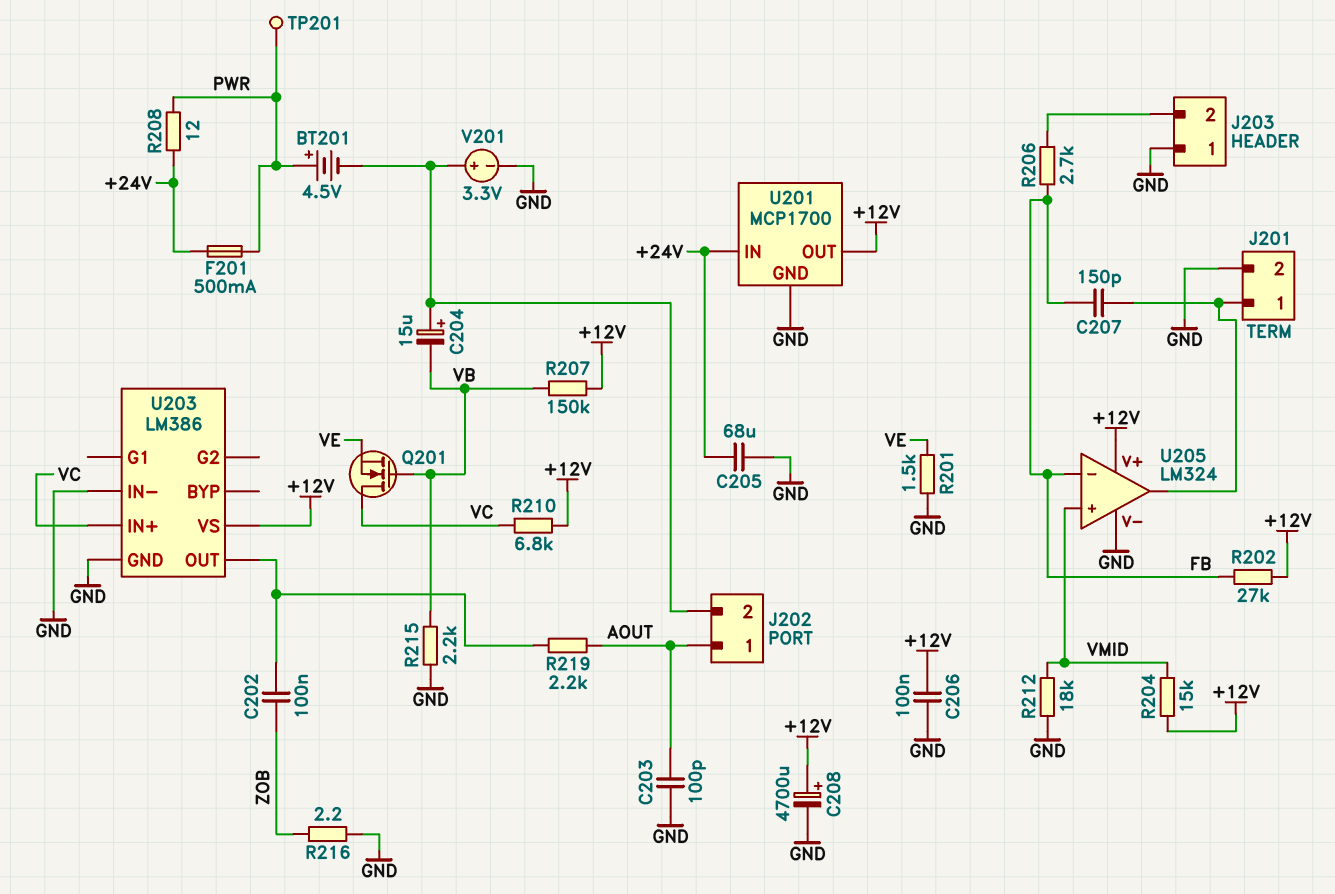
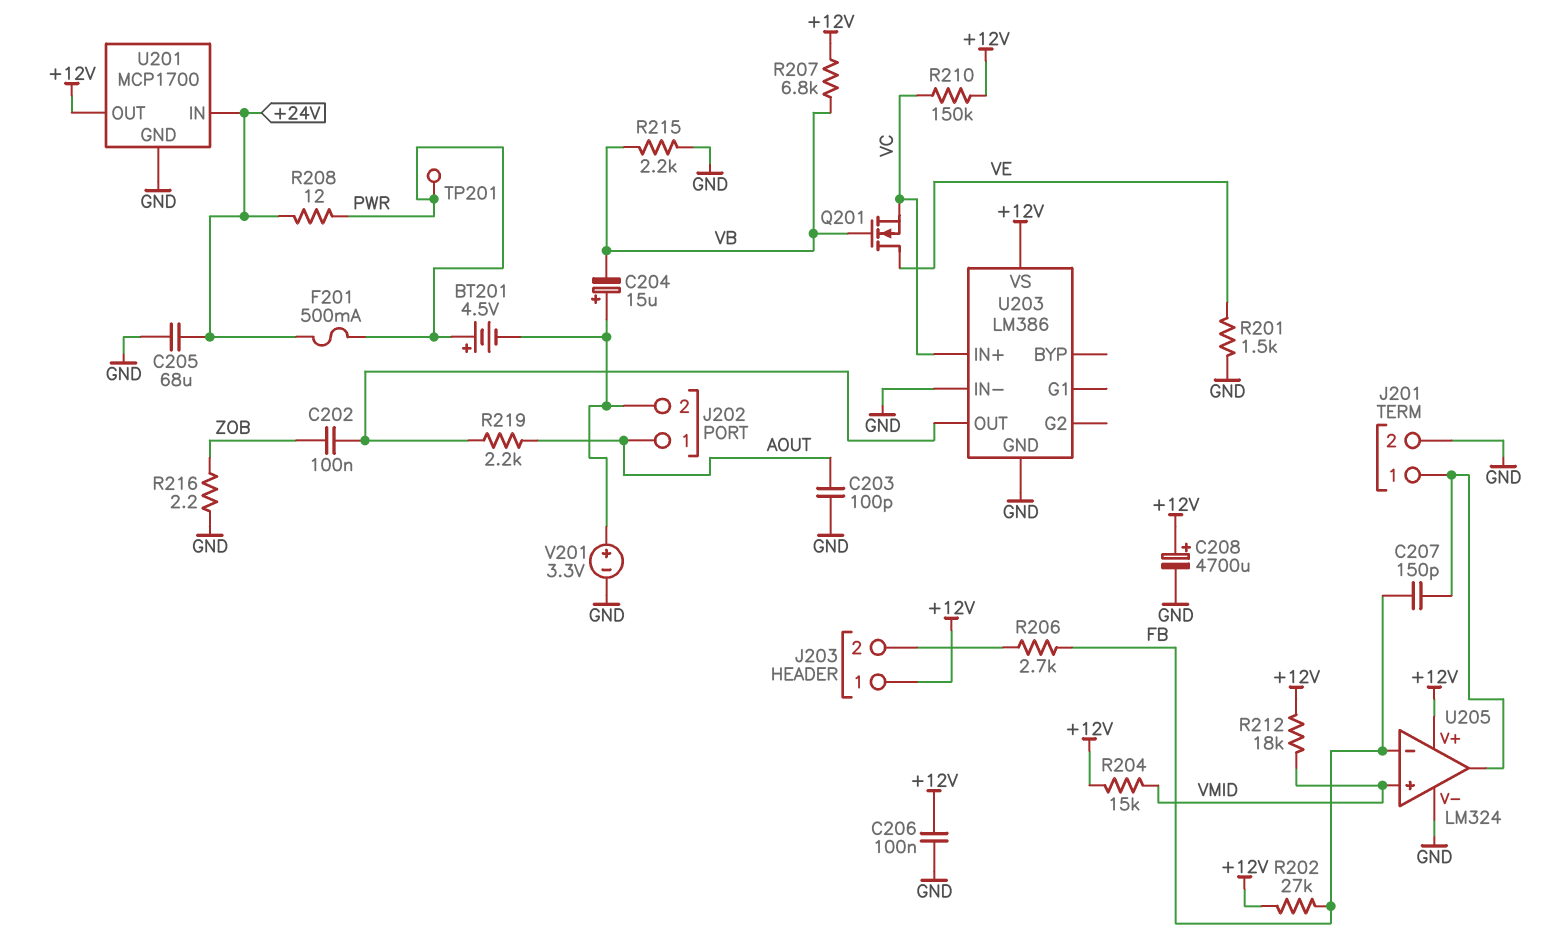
J203 pin 1: GND -> +12V
Q201: NMOS (G VB, D VC, S VE) -> NMOS (G VB, D VE, S VC)
R207: 150k (+12V, VB) -> 6.8k (+12V, VB)
R210: 6.8k (+12V, VC) -> 150k (+12V, VC)
R212: 18k (GND, VMID) -> 18k (+12V, VMID)

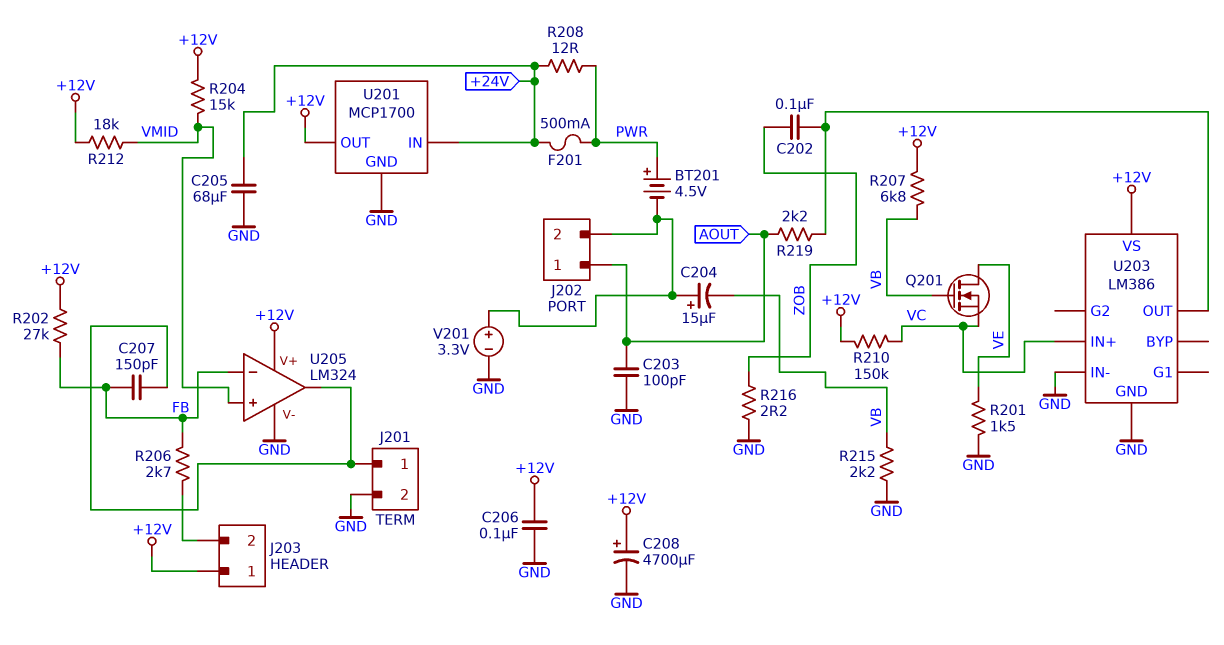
TP201: test point (PWR) -> none

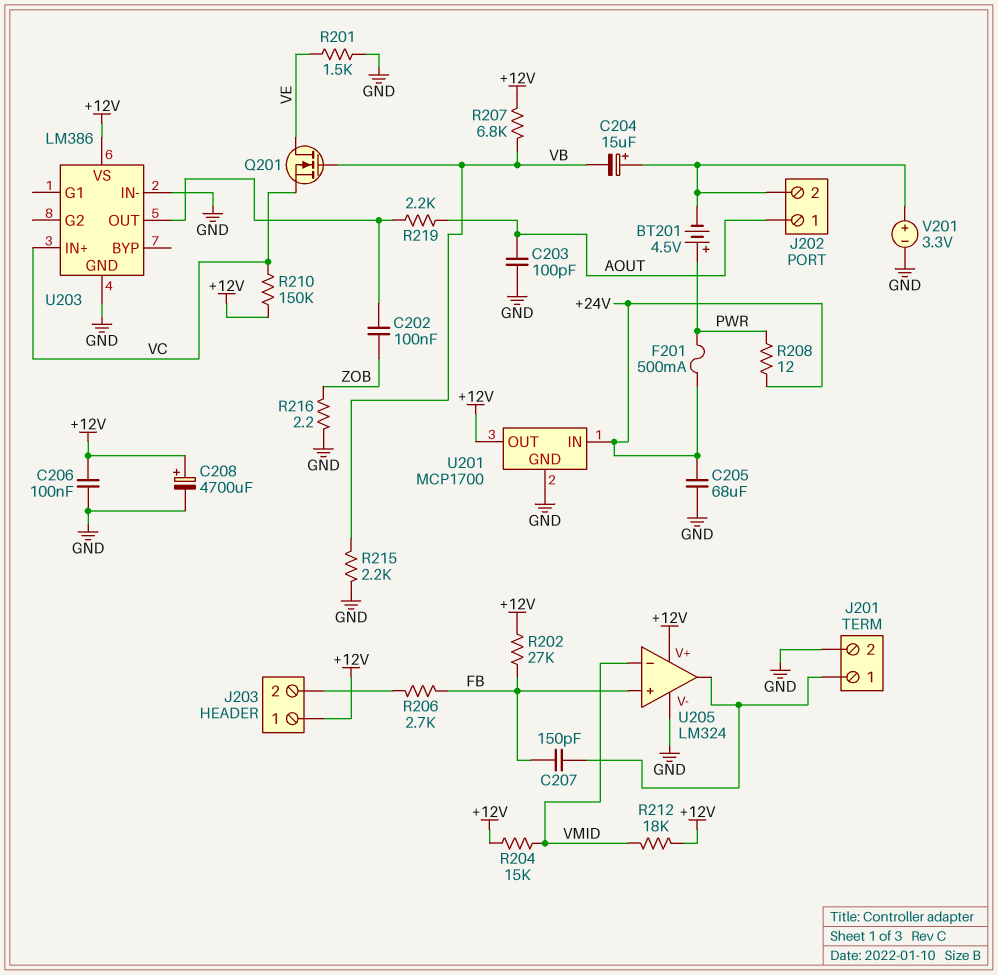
U205 pin in+: VMID -> FB
U205 pin in-: FB -> VMID

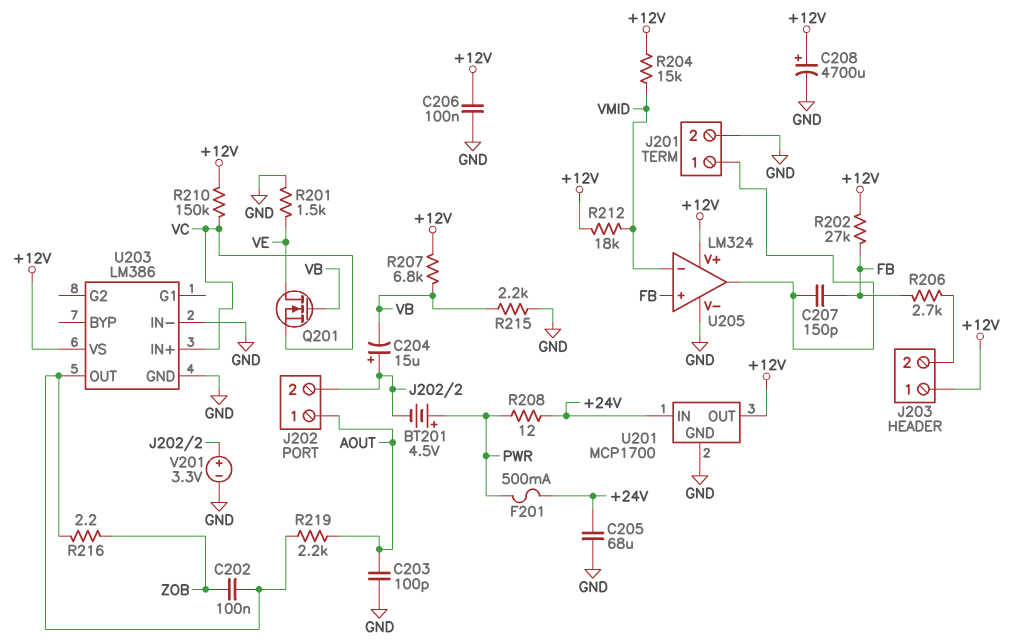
R216: 2.2 (GND, ZOB) -> 2.2 (U203/OUT, ZOB)

